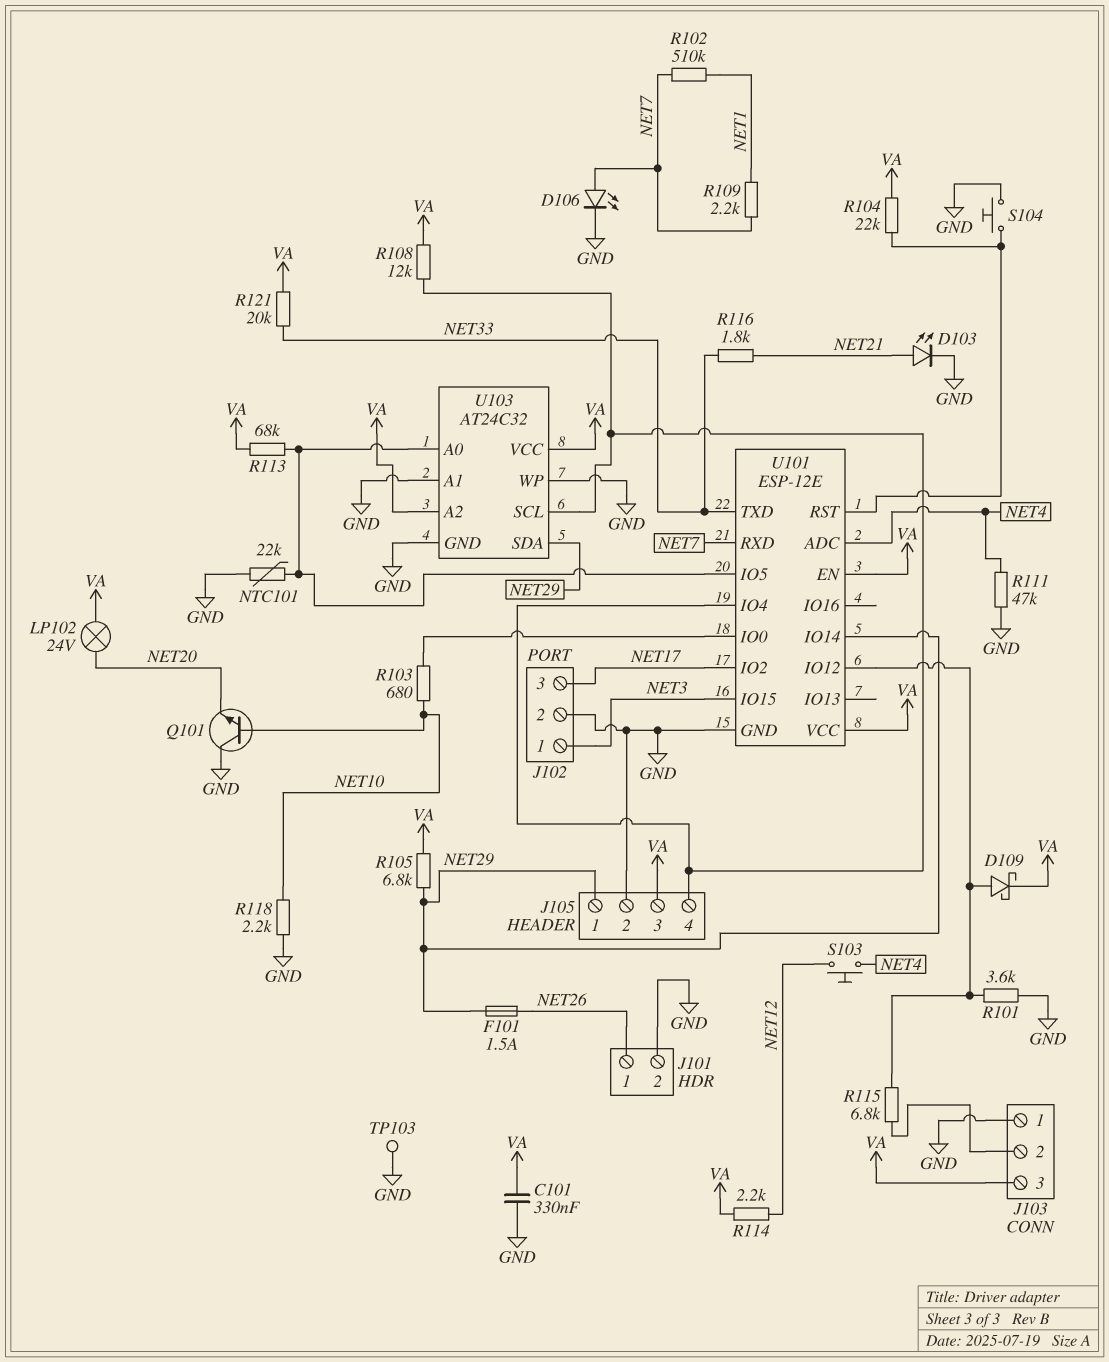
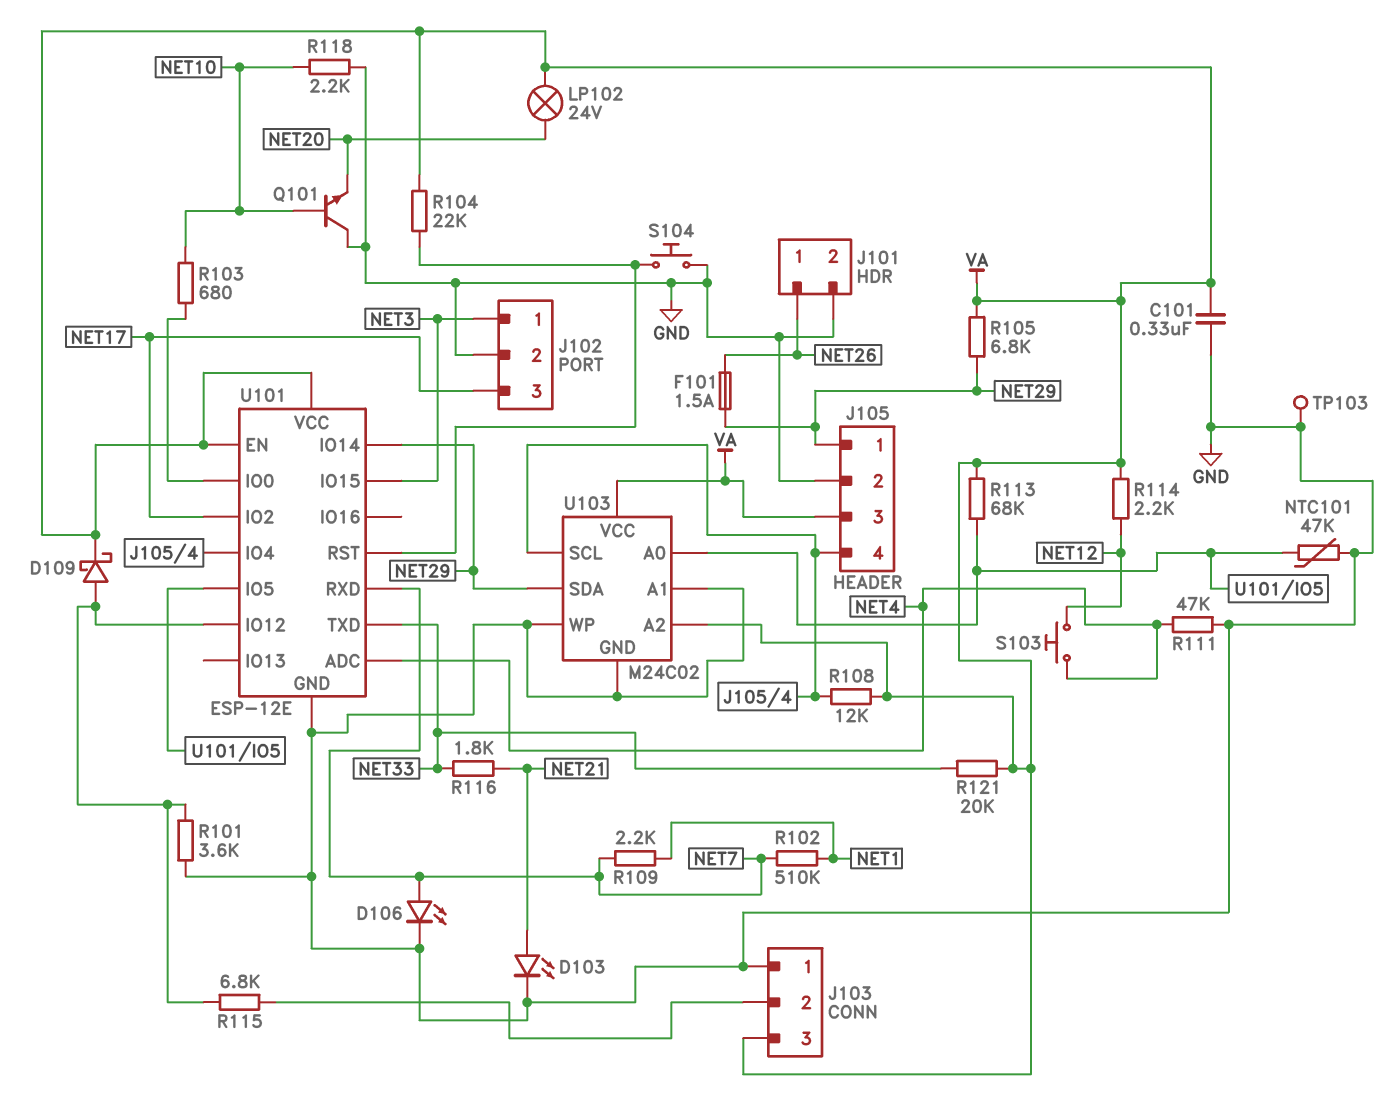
NTC101: 22k (GND, U101/IO5) -> 47k (GND, U101/IO5)
U103: AT24C32 -> M24C02

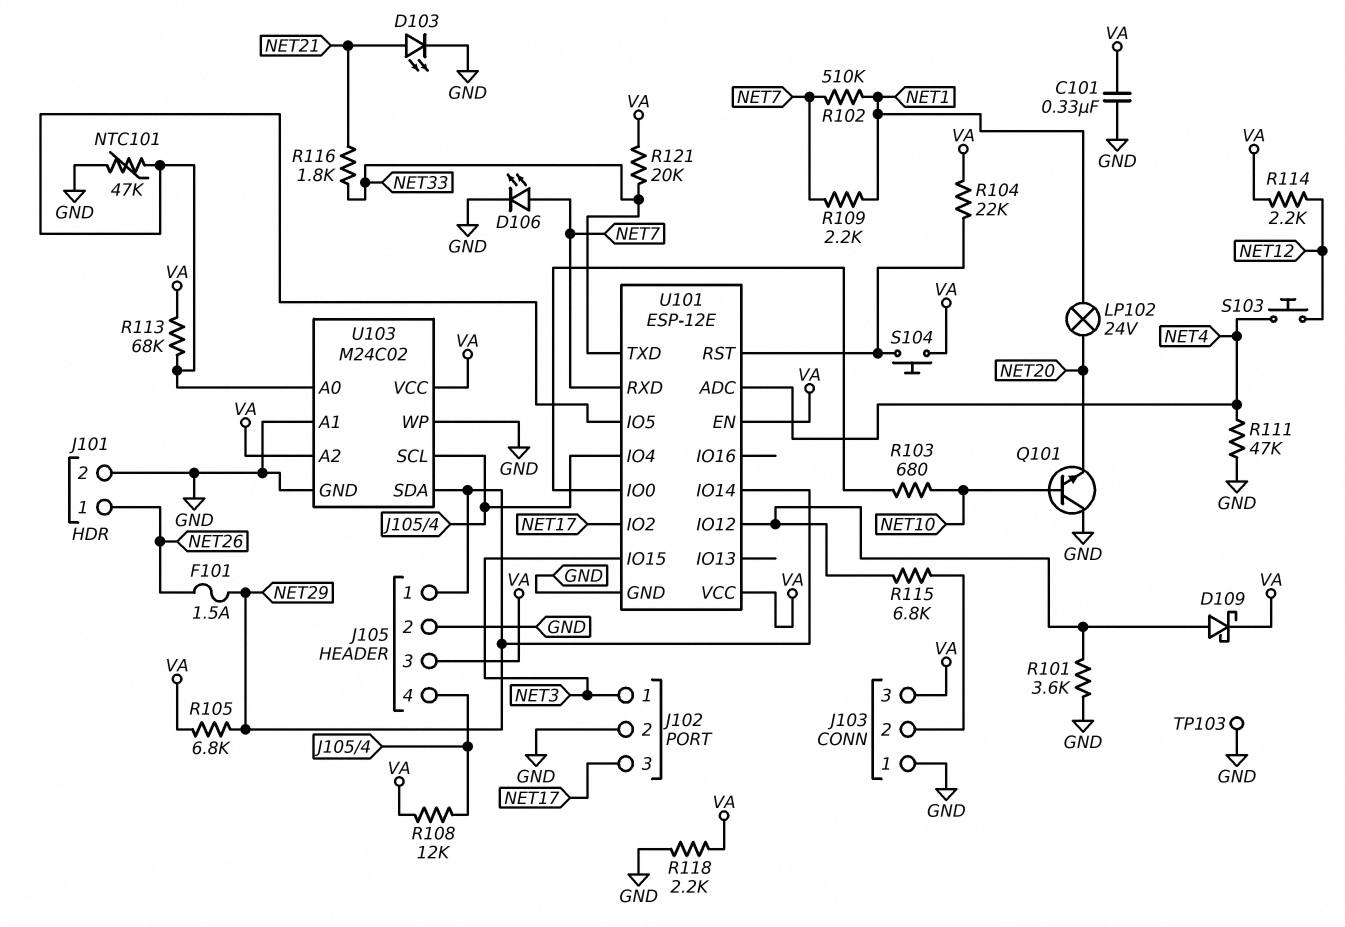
LP102: lamp 24V (NET20, VA) -> lamp 24V (NET1, NET20)
R118: 2.2k (GND, NET10) -> 2.2k (GND, VA)
S104: button (GND, U101/RST) -> button (U101/RST, VA)

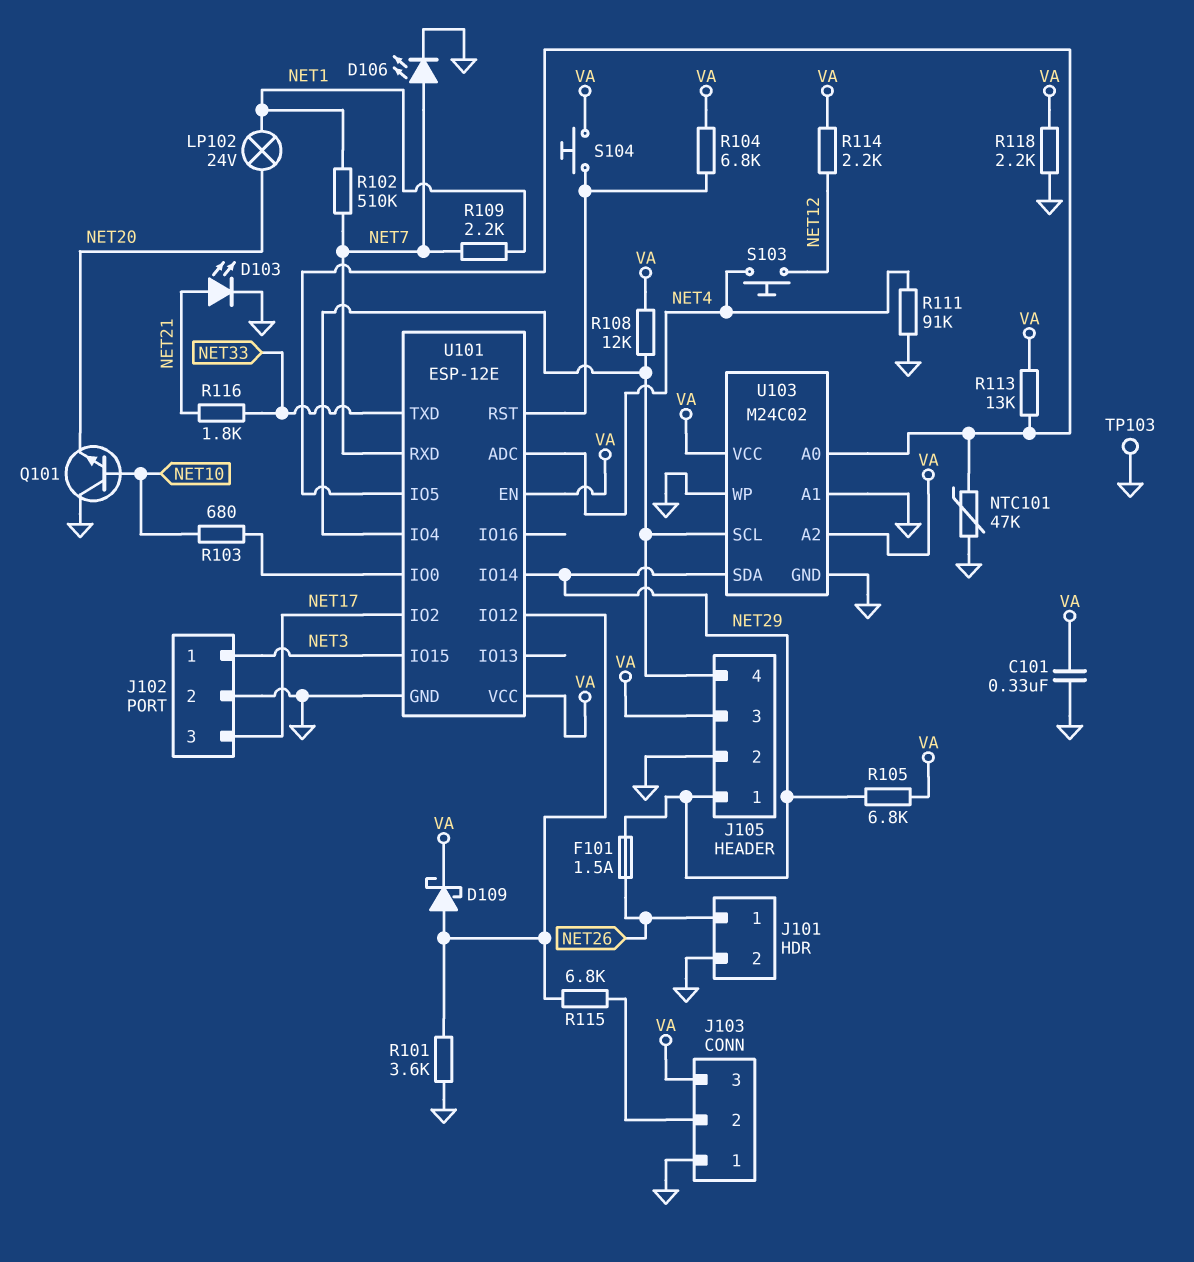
R104: 22k (U101/RST, VA) -> 6.8k (U101/RST, VA)
R111: 47k (GND, NET4) -> 91k (GND, NET4)
R113: 68k (U101/IO5, VA) -> 13k (U101/IO5, VA)
R121: 20k (NET33, VA) -> none

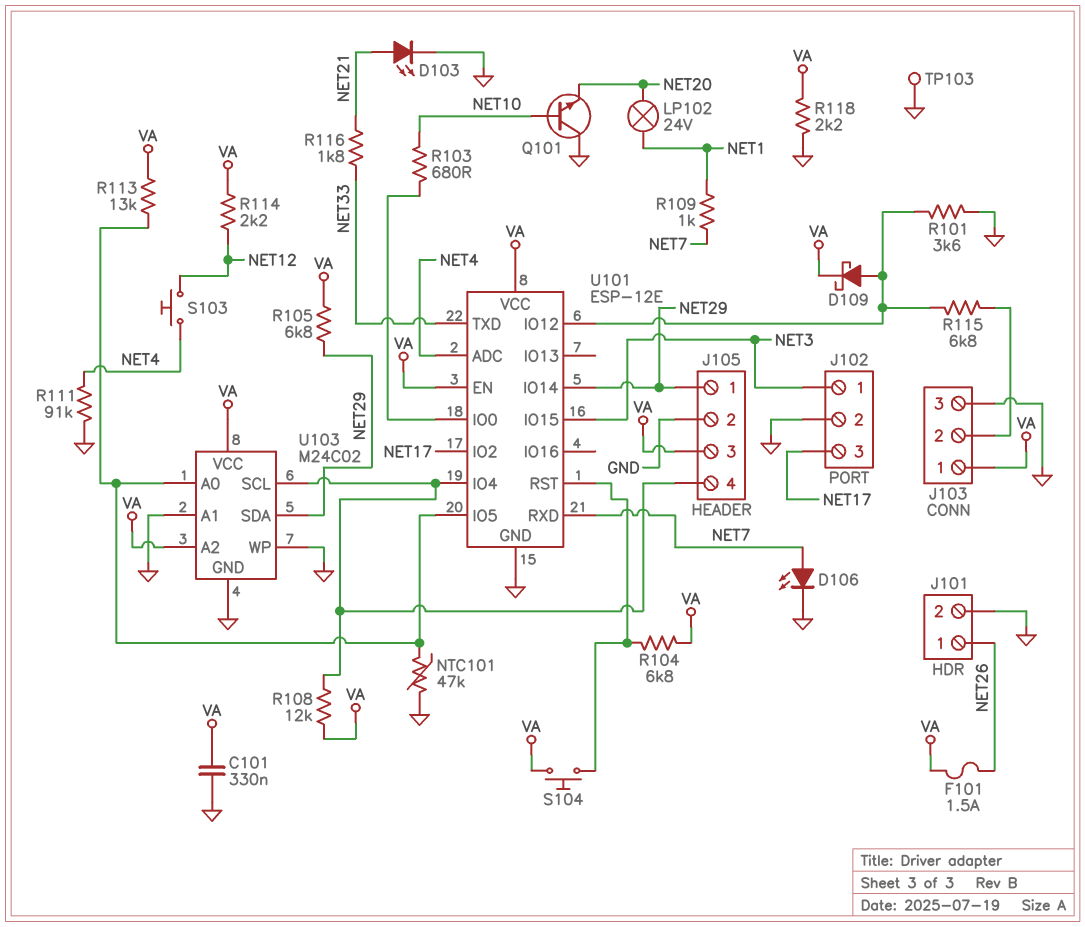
F101: 1.5A (NET26, NET29) -> 1.5A (NET26, VA)
J103 pin 1: GND -> VA
J103 pin 3: VA -> GND
R102: 510k (NET1, NET7) -> none
R109: 2.2k (NET1, NET7) -> 1k (NET1, NET7)

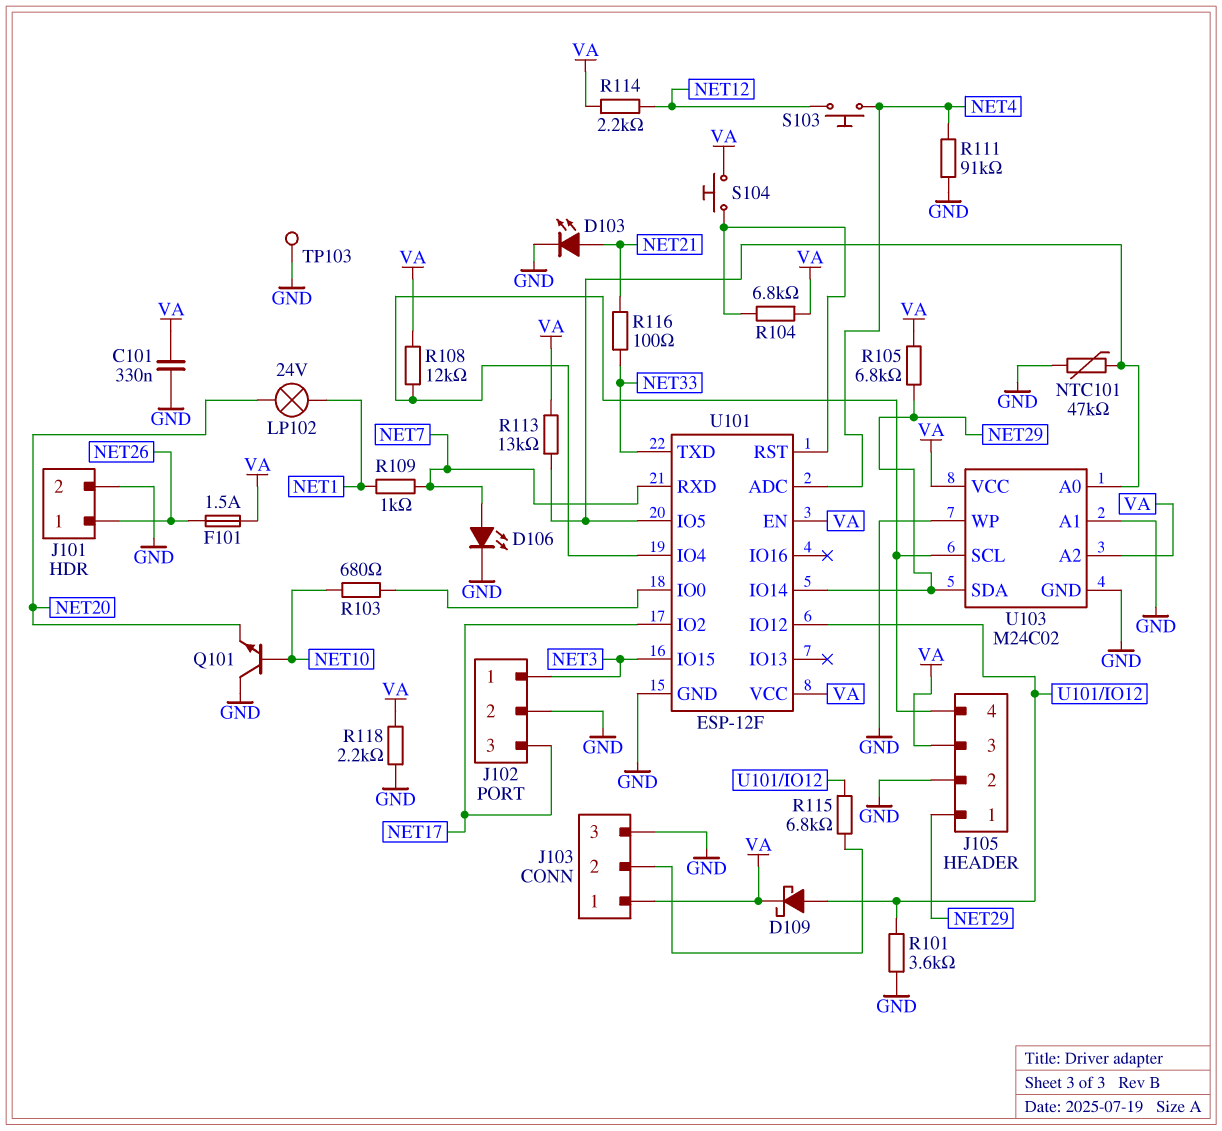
R116: 1.8k (NET21, NET33) -> 100 (NET21, NET33)
U101: ESP-12E -> ESP-12F

